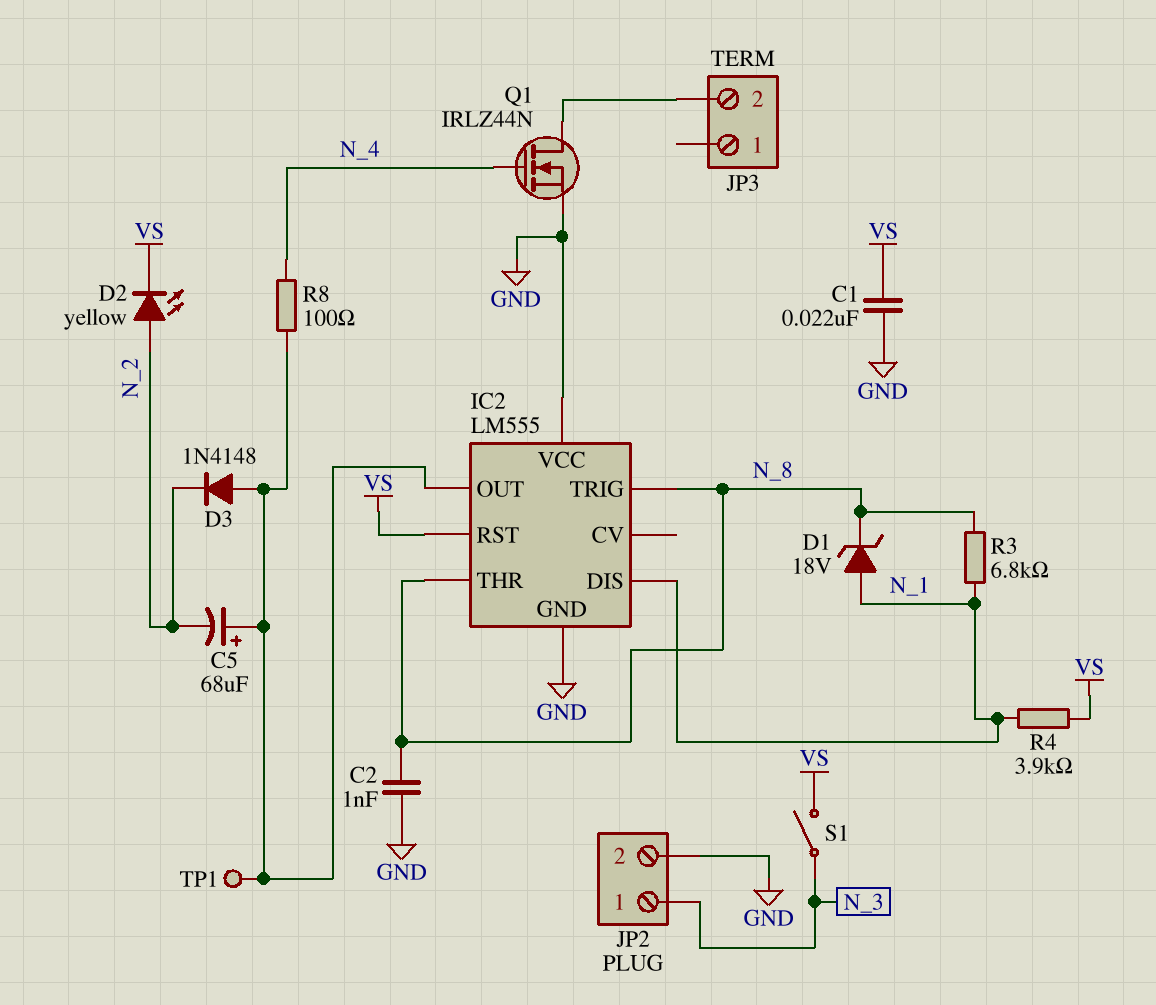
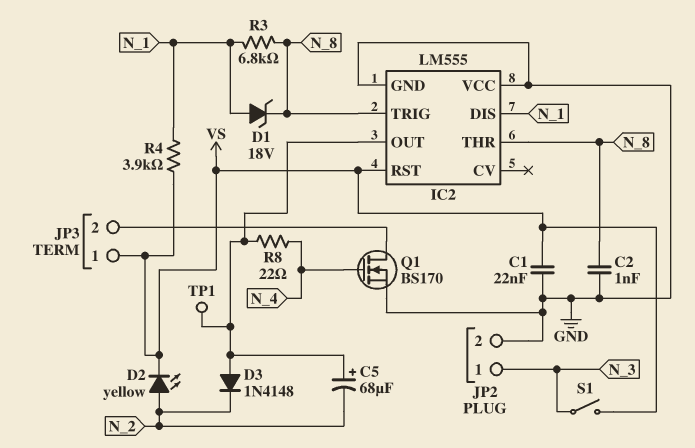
JP3 pin 1: none -> VS
Q1: NMOS IRLZ44N (G N_4, D JP3/2, S GND) -> NMOS BS170 (G N_4, D JP3/2, S GND)
R8: 100 (IC2/OUT, N_4) -> 22 (IC2/OUT, N_4)

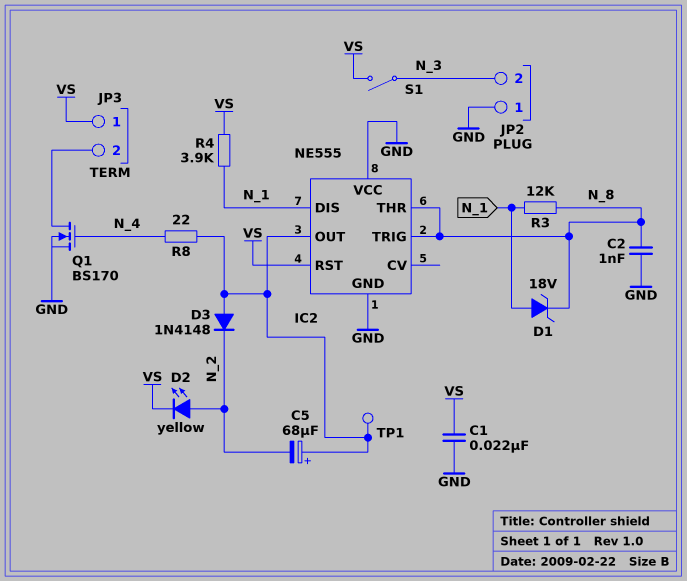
IC2: LM555 -> NE555
JP2 pin 1: N_3 -> GND
JP2 pin 2: GND -> N_3
R3: 6.8k (N_1, N_8) -> 12k (N_1, N_8)

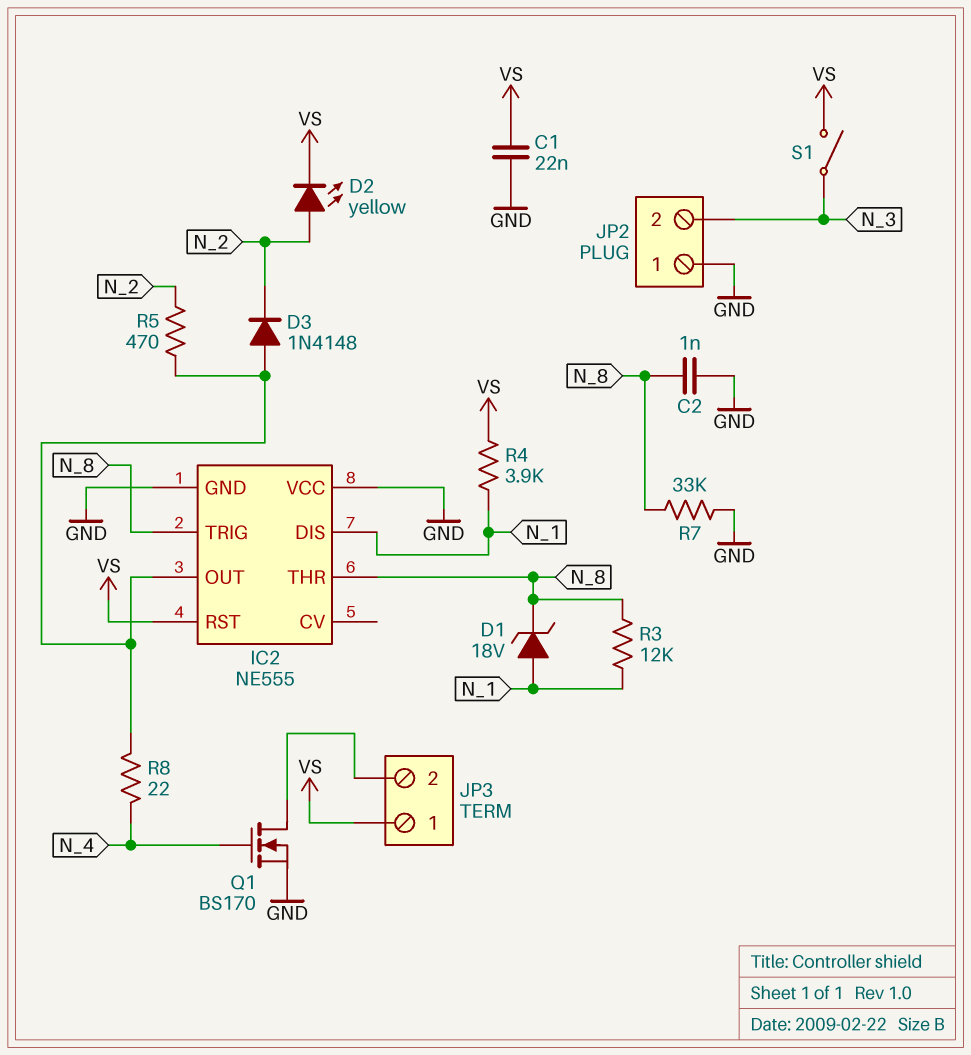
C5: 68uF (plus IC2/OUT, minus N_2) -> none
R5: none -> 470 (IC2/OUT, N_2)
R7: none -> 33k (GND, N_8)
TP1: test point (IC2/OUT) -> none

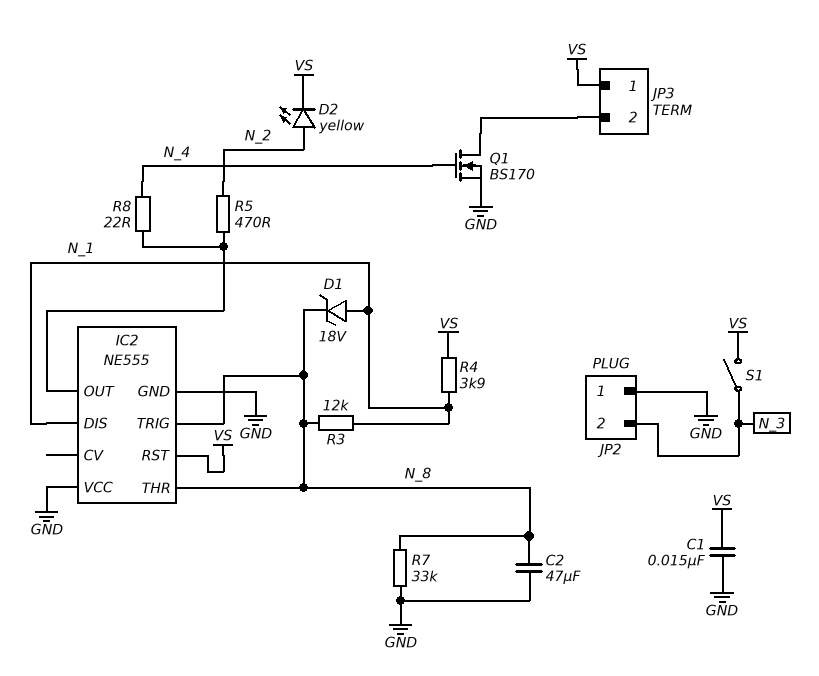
C1: 22nF (GND, VS) -> 15nF (GND, VS)
C2: 1nF (GND, N_8) -> 47uF (GND, N_8)
D3: diode 1N4148 (A IC2/OUT, K N_2) -> none

